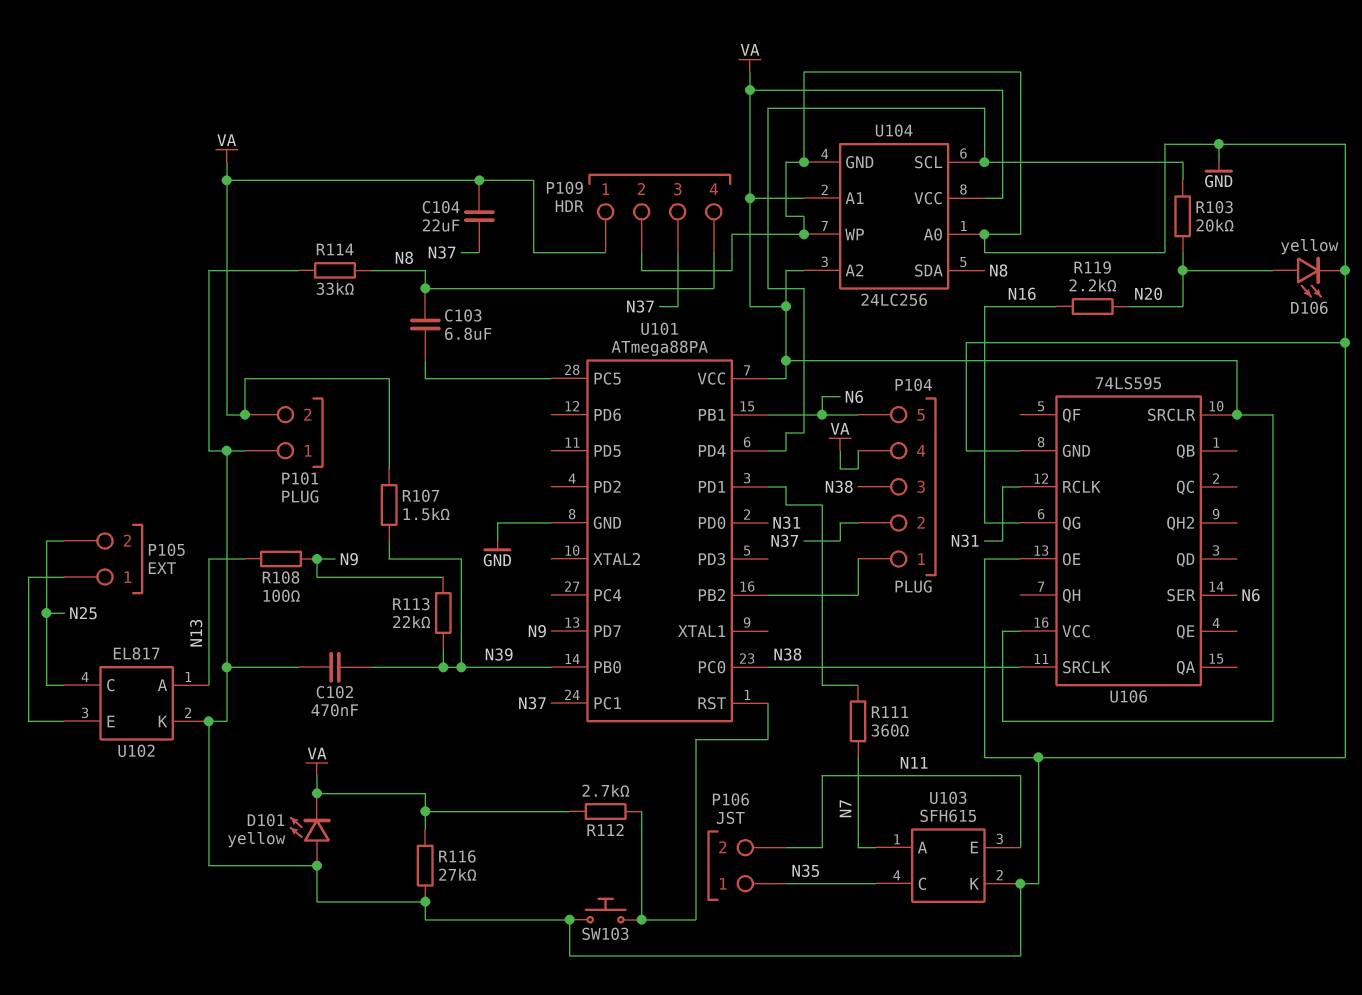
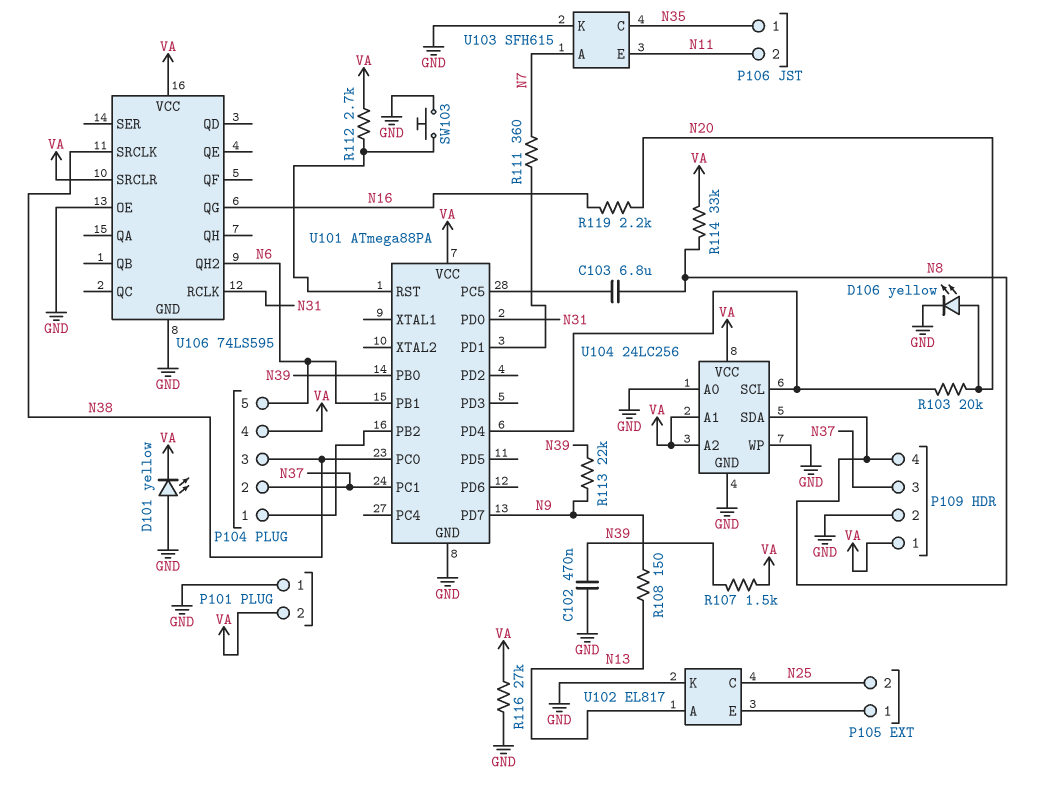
C104: 22uF (N37, VA) -> none
R108: 100 (N9, N13) -> 150 (N9, N13)
R114: 33k (GND, N8) -> 33k (N8, VA)
U106 pin QH2: none -> N6
U106 pin SER: N6 -> none

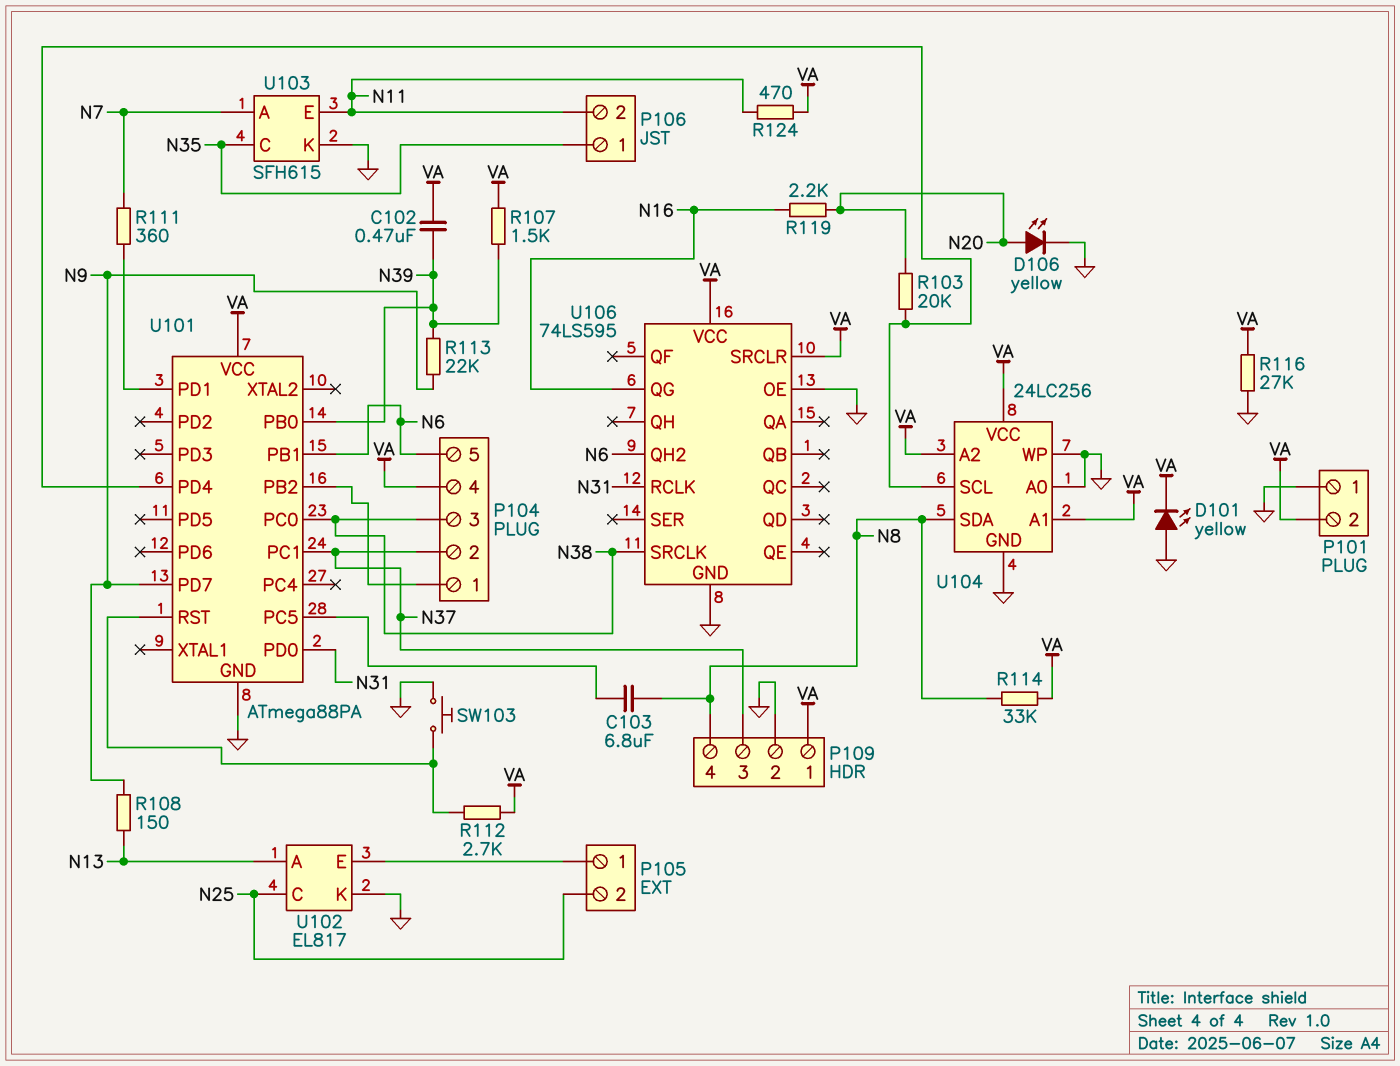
C102: 470nF (GND, N39) -> 470nF (N39, VA)
R124: none -> 470 (N11, VA)

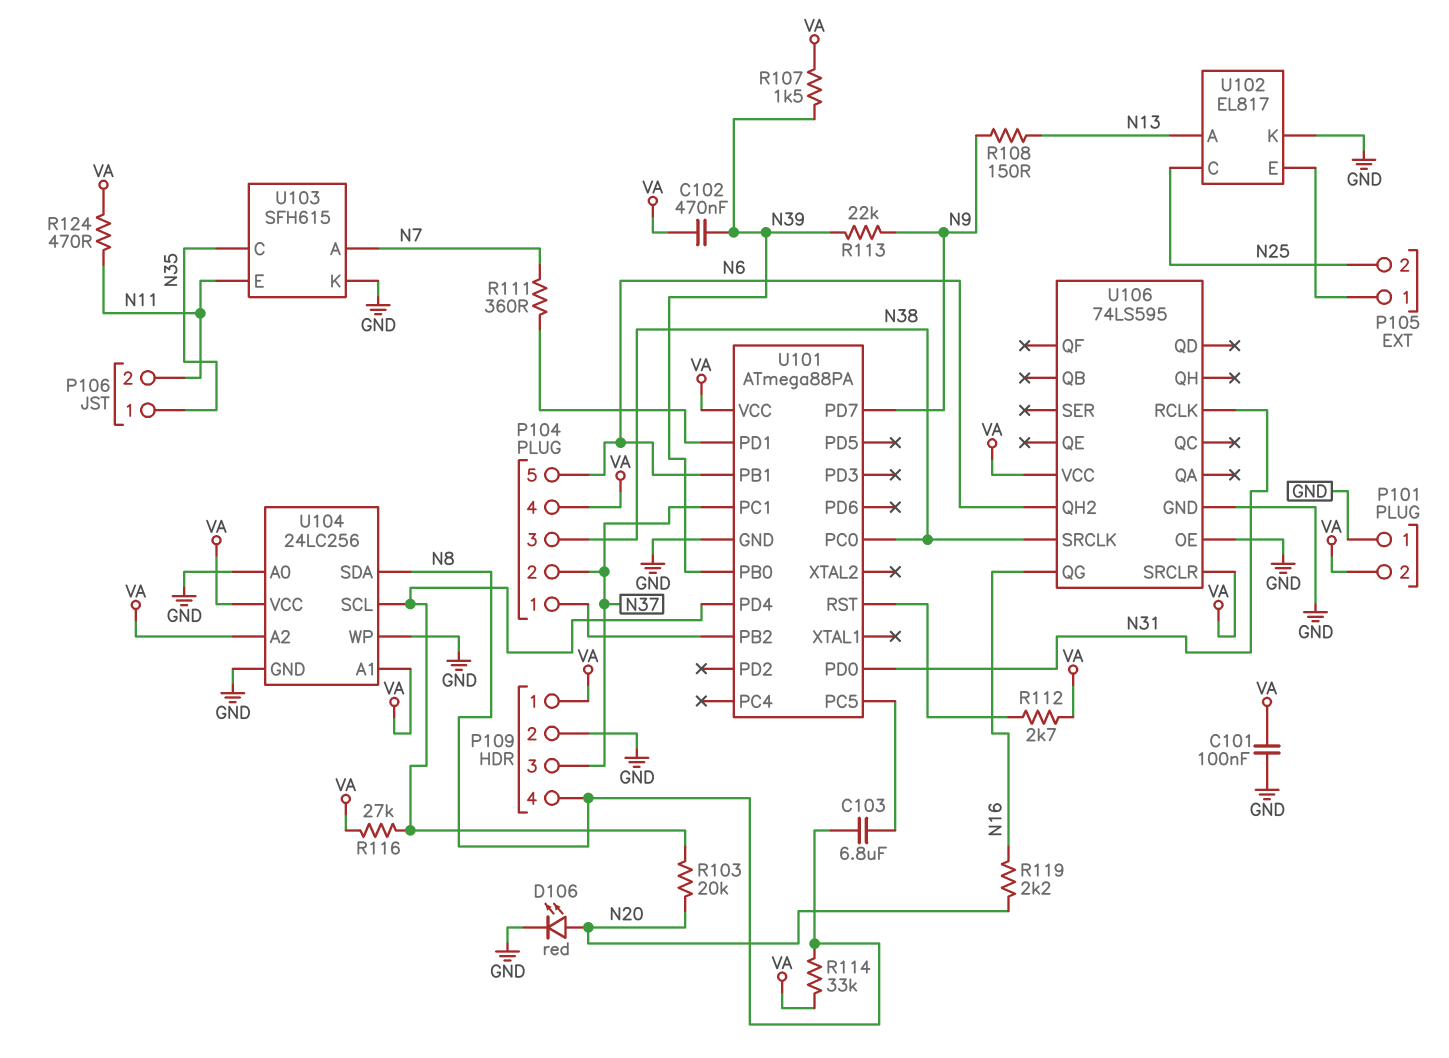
C101: none -> 100nF (GND, VA)
D101: LED yellow (A GND, K VA) -> none
D106: LED yellow (A N20, K GND) -> LED red (A N20, K GND)
R116: 27k (GND, VA) -> 27k (U101/PD4, VA)
SW103: button (GND, U101/RST) -> none

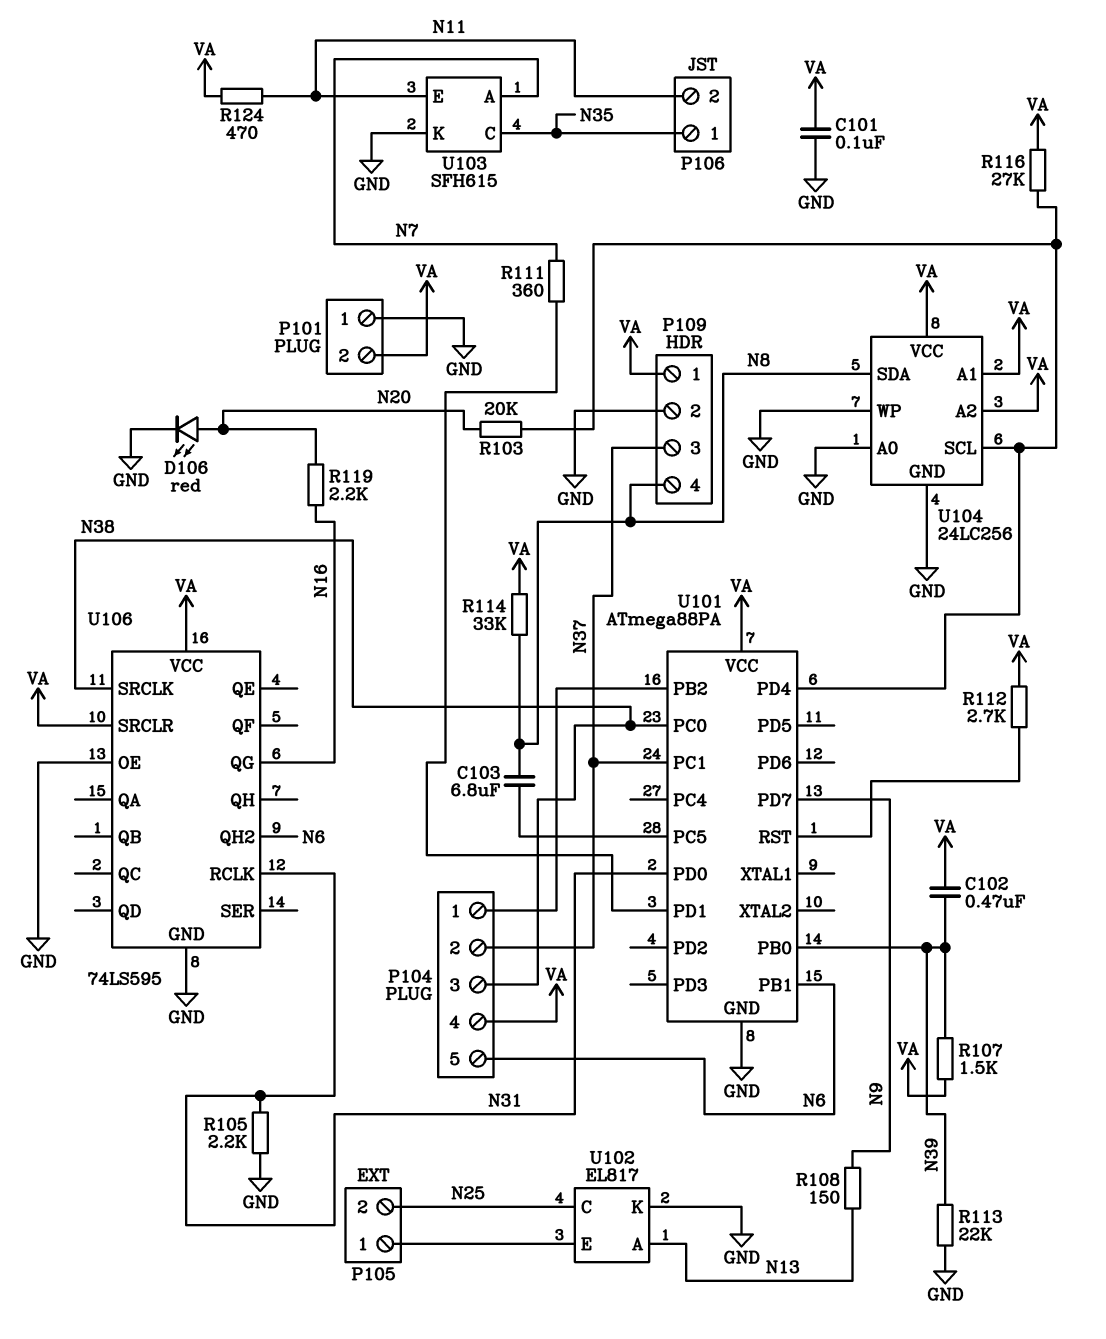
R105: none -> 2.2k (GND, N31)
R113: 22k (N9, N39) -> 22k (GND, N39)

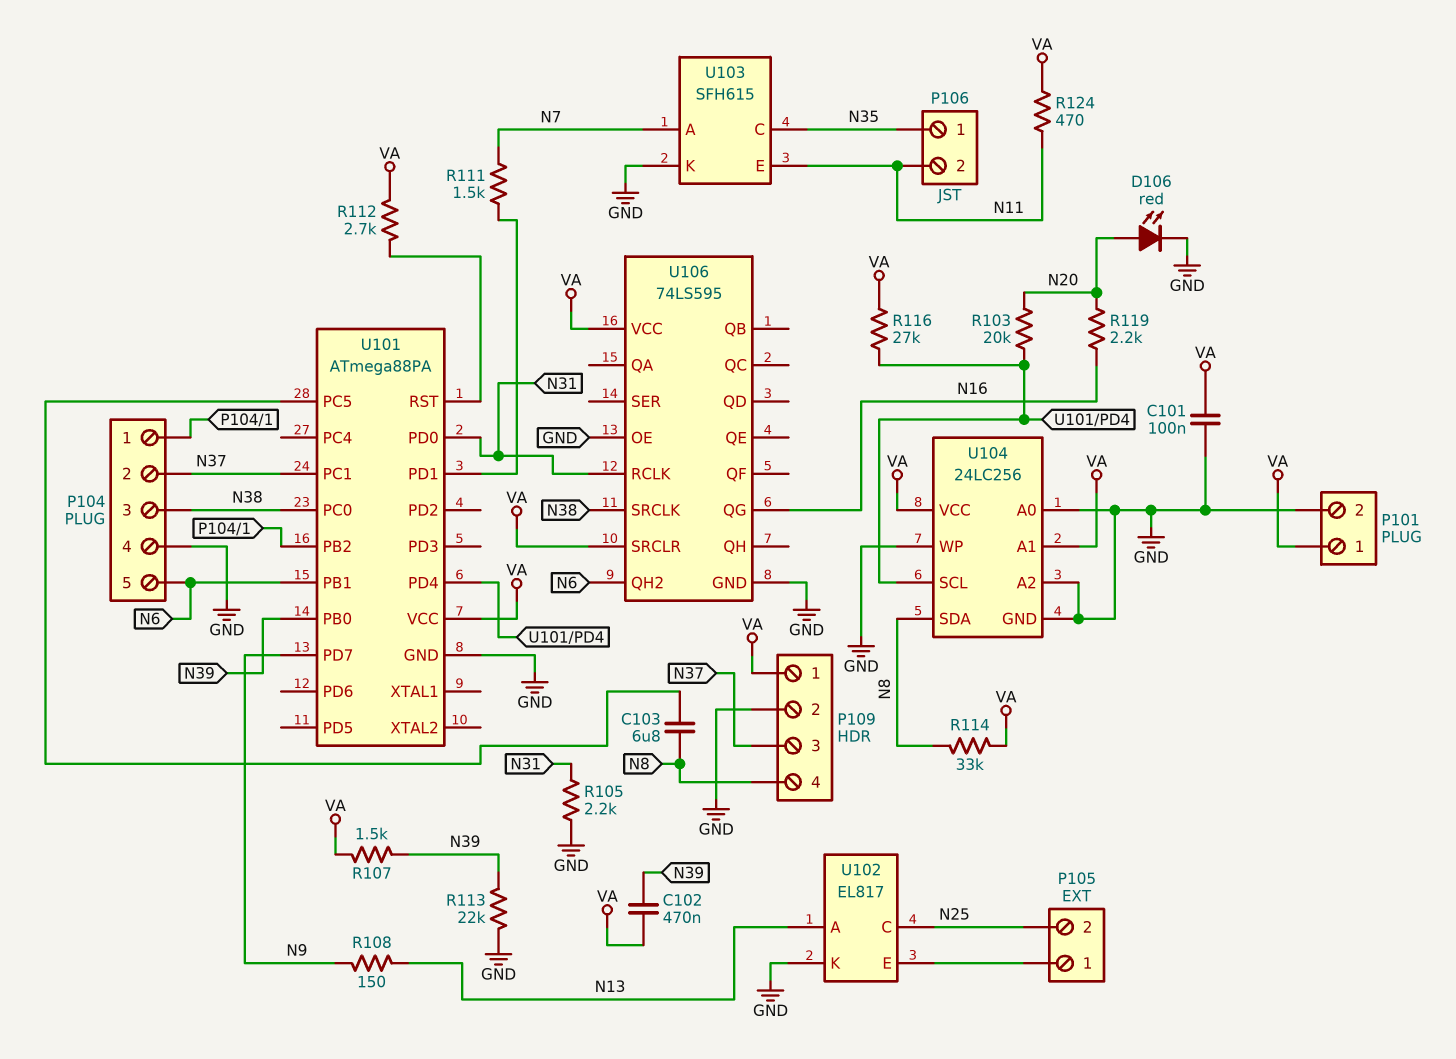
P101 pin 1: GND -> VA
P101 pin 2: VA -> GND
P104 pin 4: VA -> GND
R111: 360 (N7, U101/PD1) -> 1.5k (N7, U101/PD1)
U104 pin A2: VA -> GND

